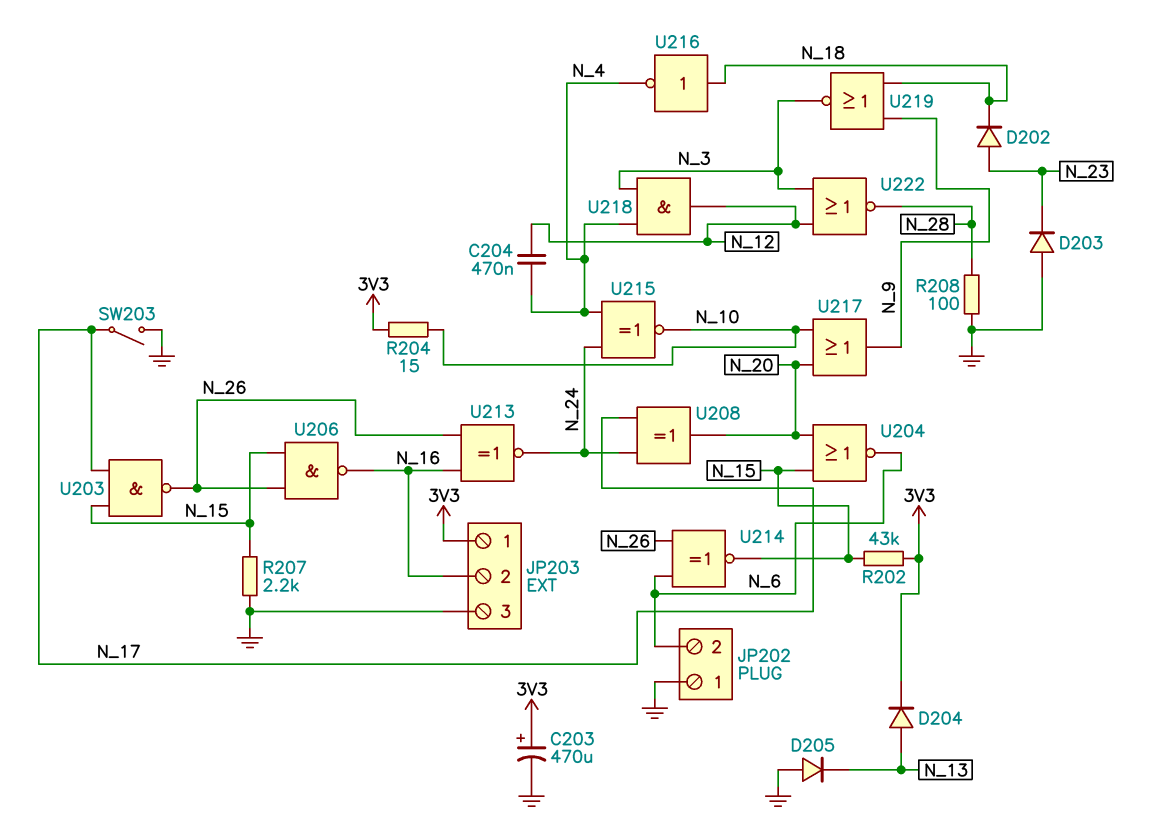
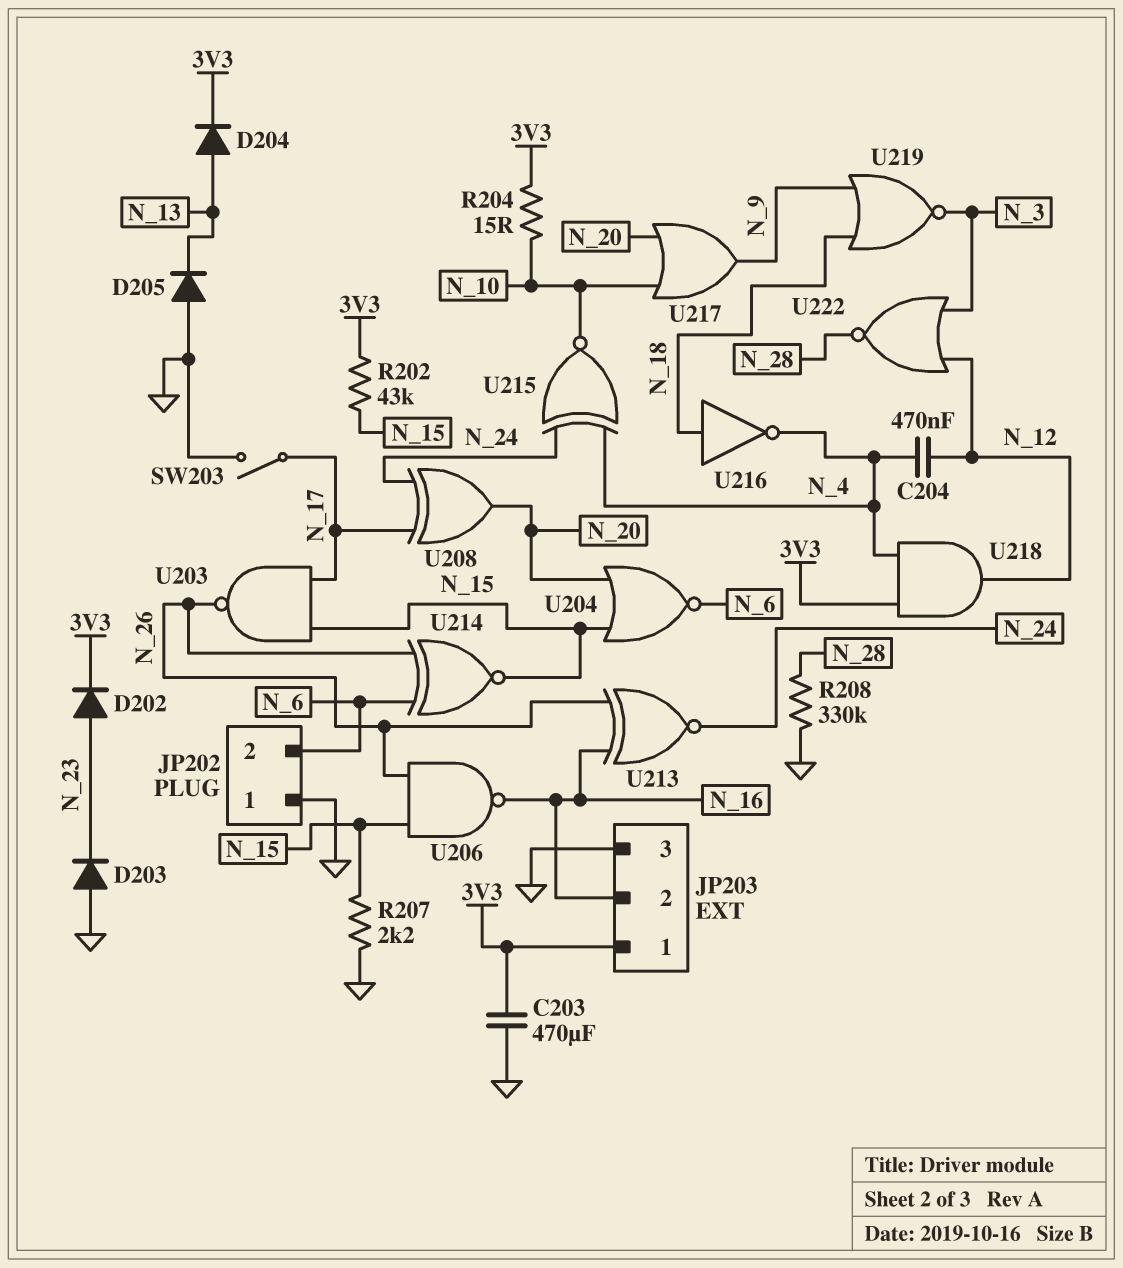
C203: 470uF (plus 3V3, minus GND) -> 470uF (3V3, GND)
D202: diode (A N_23, K N_18) -> diode (A N_23, K 3V3)
R208: 100 (GND, N_28) -> 330k (GND, N_28)
U218: AND (in N_3, in N_4, out N_12) -> AND (in 3V3, in N_4, out N_12)

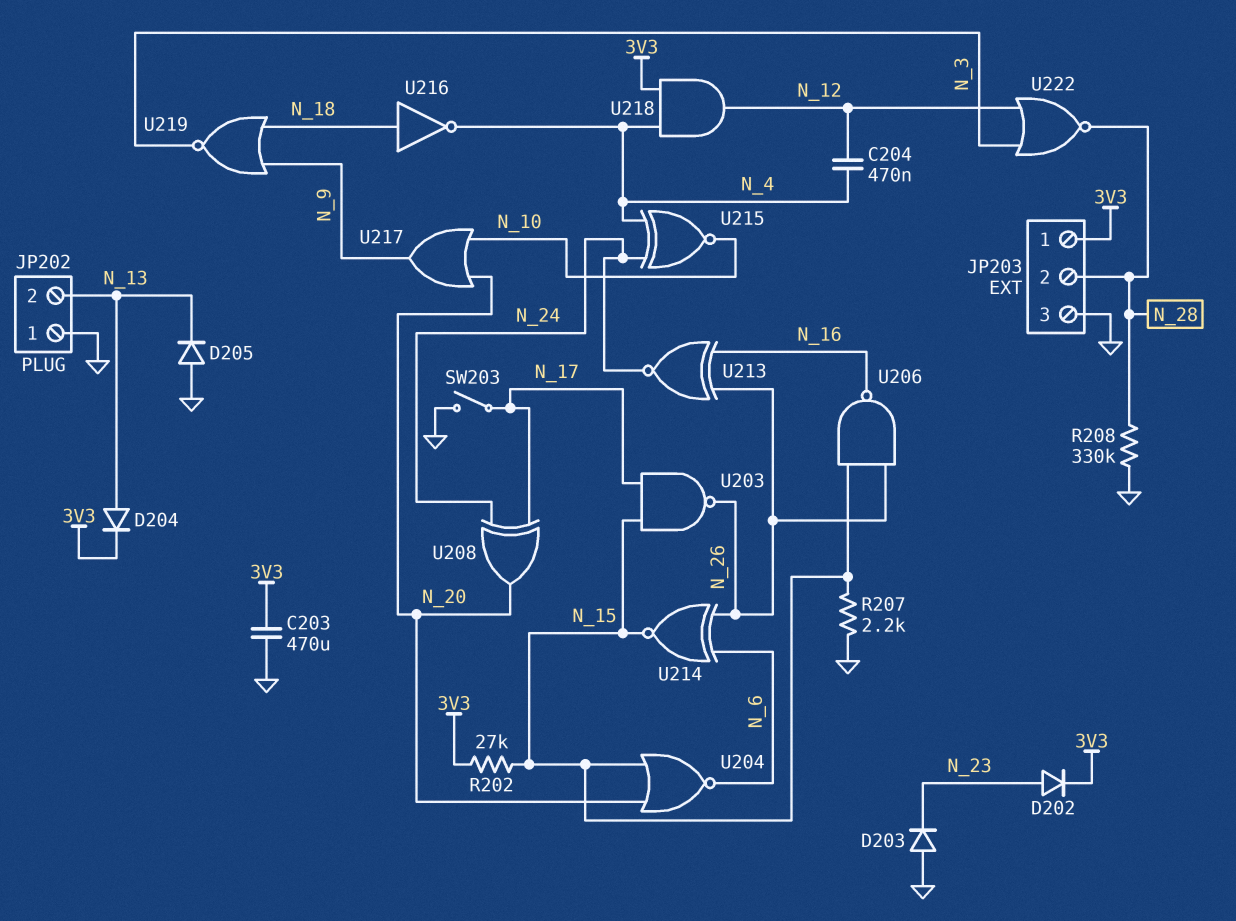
JP202 pin 2: N_6 -> N_13
JP203 pin 2: N_16 -> N_28
R202: 43k (3V3, N_15) -> 27k (3V3, N_15)
R204: 15 (3V3, N_10) -> none

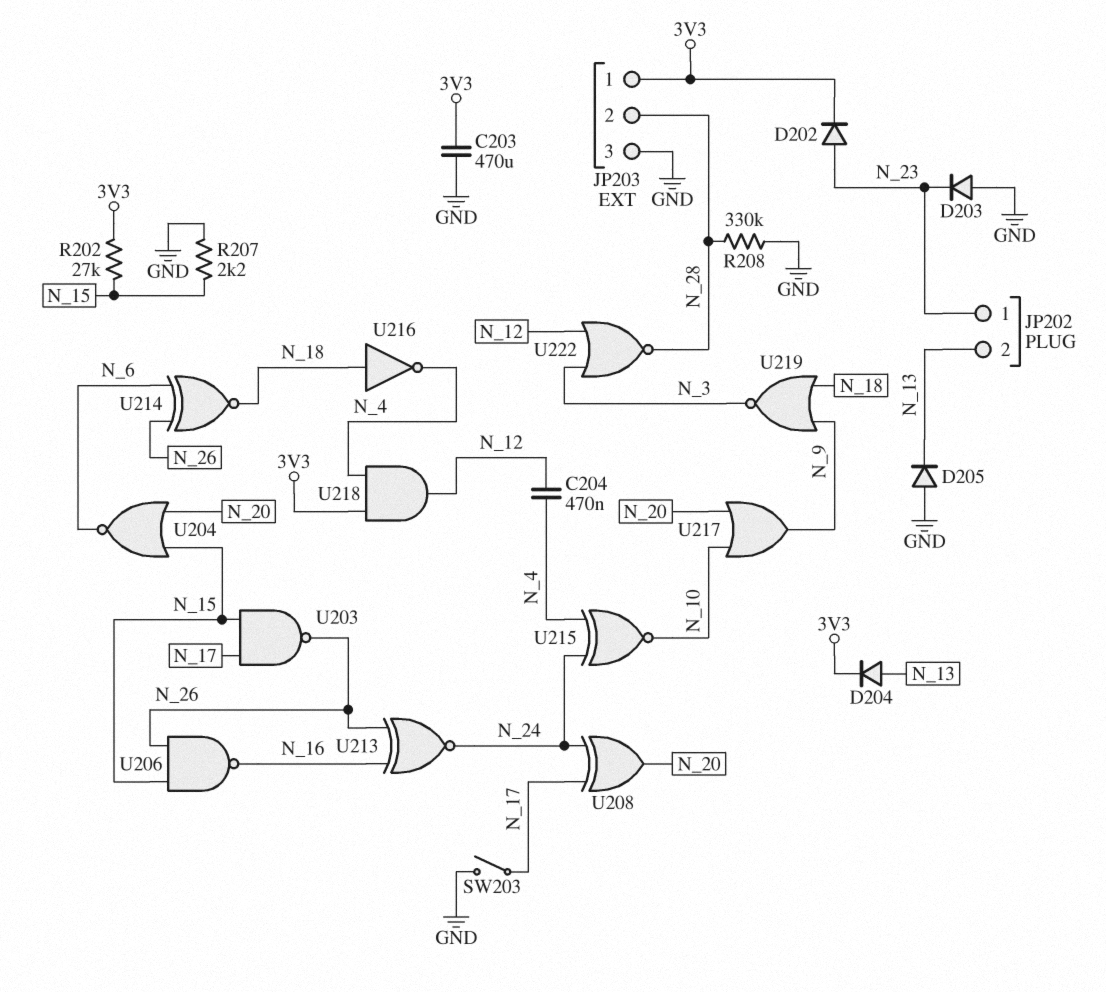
JP202 pin 1: GND -> N_23
U214: XNOR (in N_6, in N_26, out N_15) -> XNOR (in N_6, in N_26, out N_18)

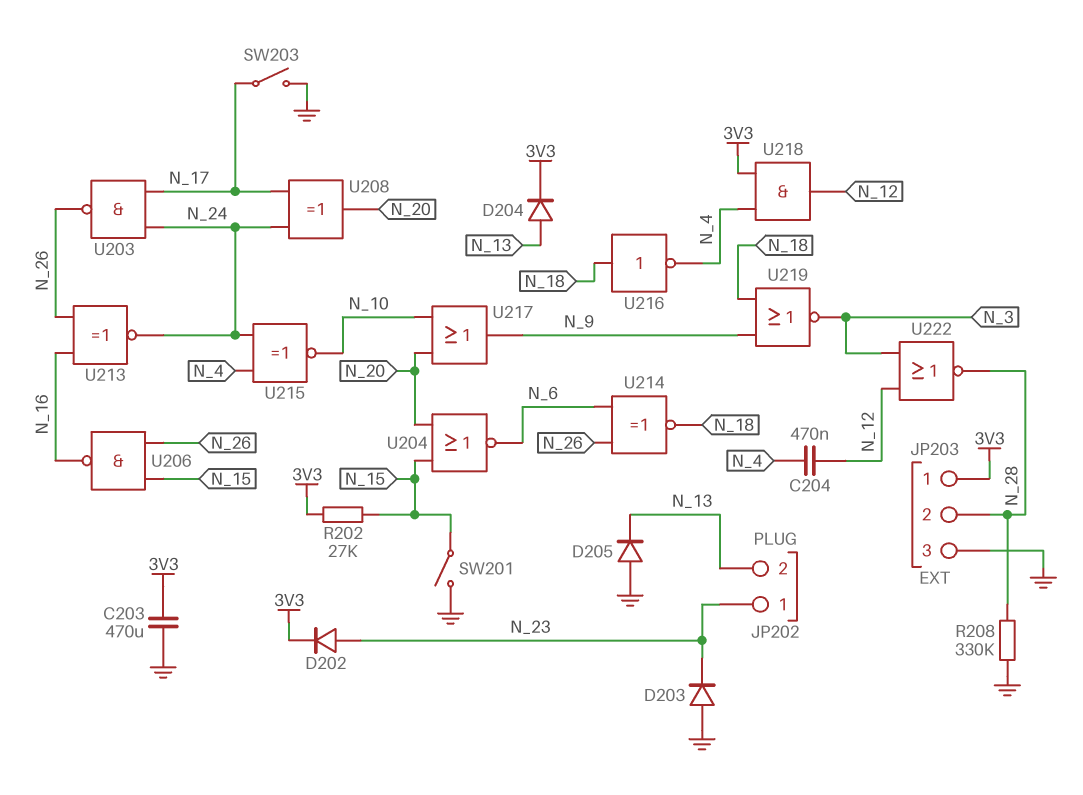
R207: 2.2k (GND, N_15) -> none
SW201: none -> switch (GND, N_15)
U203: NAND (in N_15, in N_17, out N_26) -> NAND (in N_17, in N_24, out N_26)

